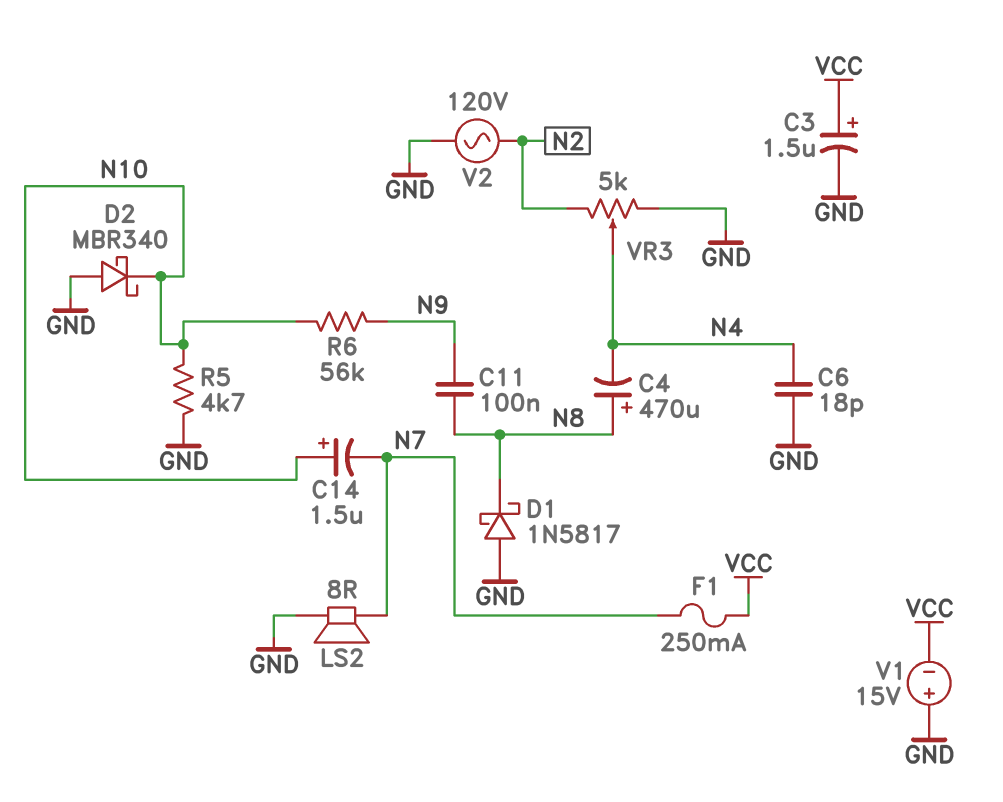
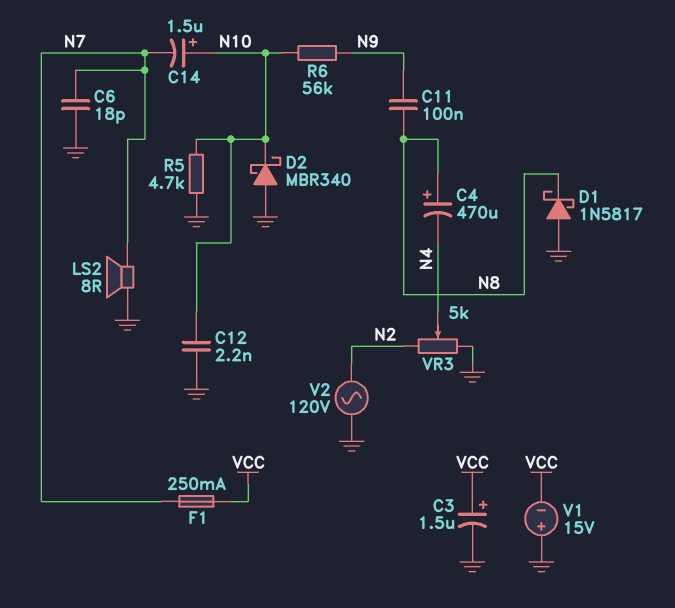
C6: 18pF (GND, N4) -> 18pF (GND, N7)
C12: none -> 2.2nF (GND, N10)

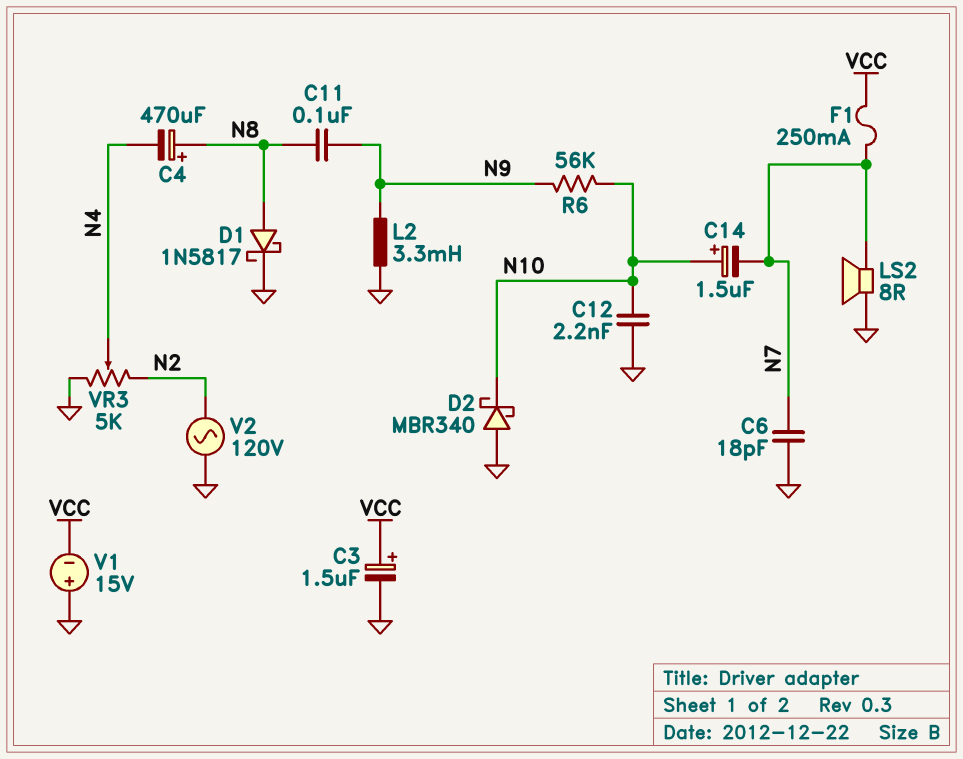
D1: schottky 1N5817 (A GND, K N8) -> schottky 1N5817 (A N8, K GND)
L2: none -> 3.3mH (GND, N9)
R5: 4.7k (GND, N10) -> none

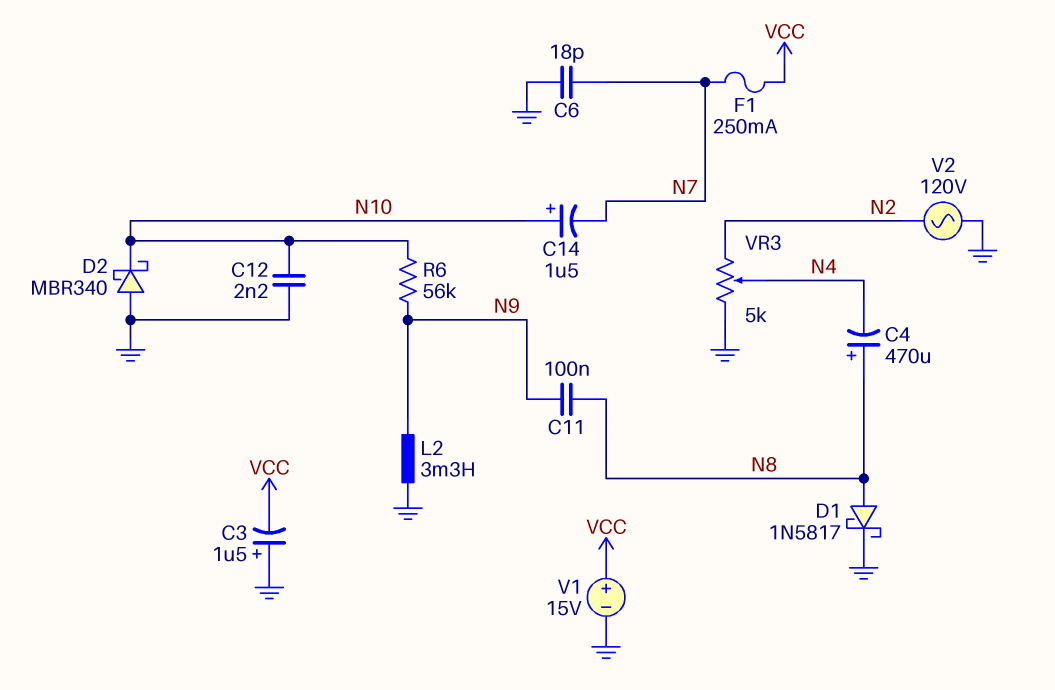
C3: 1.5uF (plus VCC, minus GND) -> 1.5uF (plus GND, minus VCC)
LS2: speaker 8R (GND, N7) -> none
V1: 15V (plus GND, minus VCC) -> 15V (plus VCC, minus GND)

